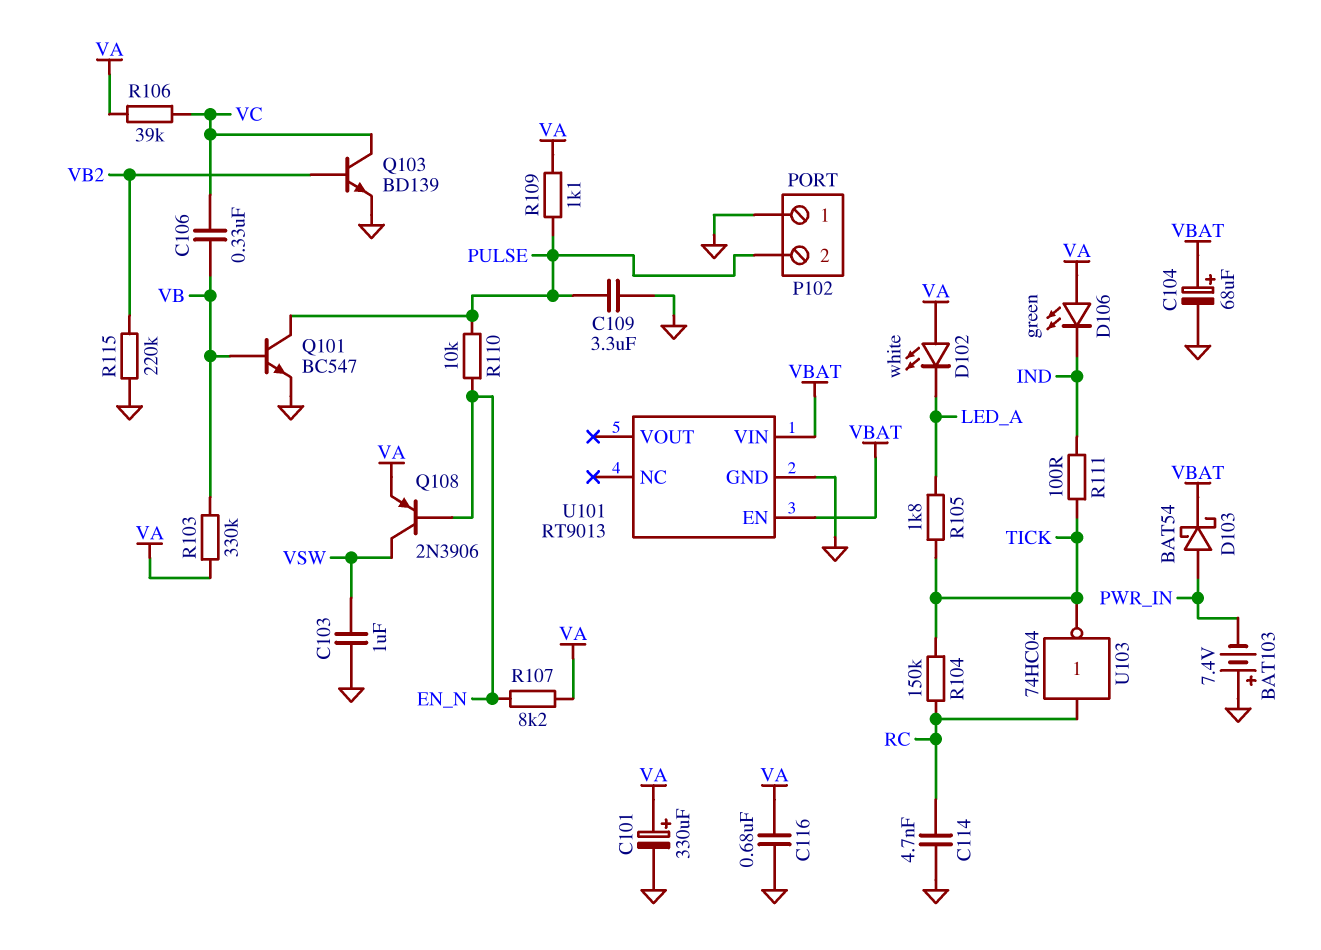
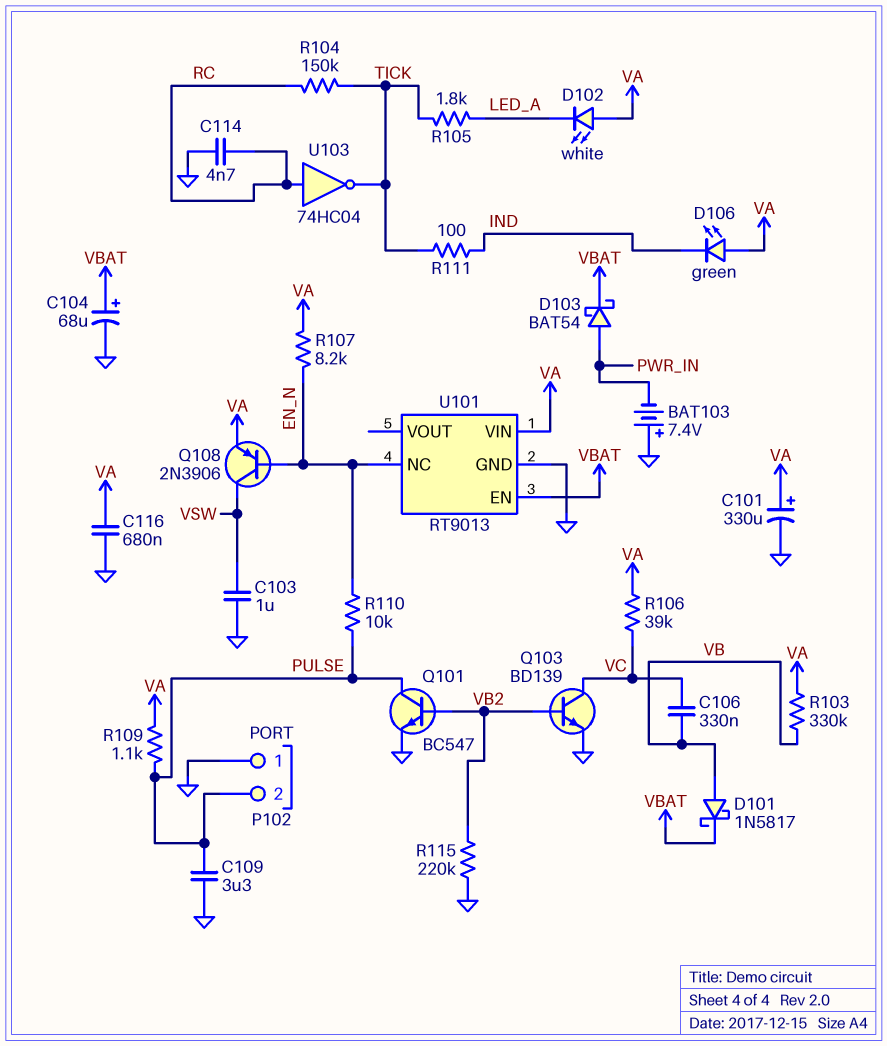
D101: none -> schottky 1N5817 (A VB, K VBAT)
Q101: NPN BC547 (B VB, C PULSE, E GND) -> NPN BC547 (B VB2, C PULSE, E GND)
U101 pin NC: none -> EN_N
U101 pin VIN: VBAT -> VA

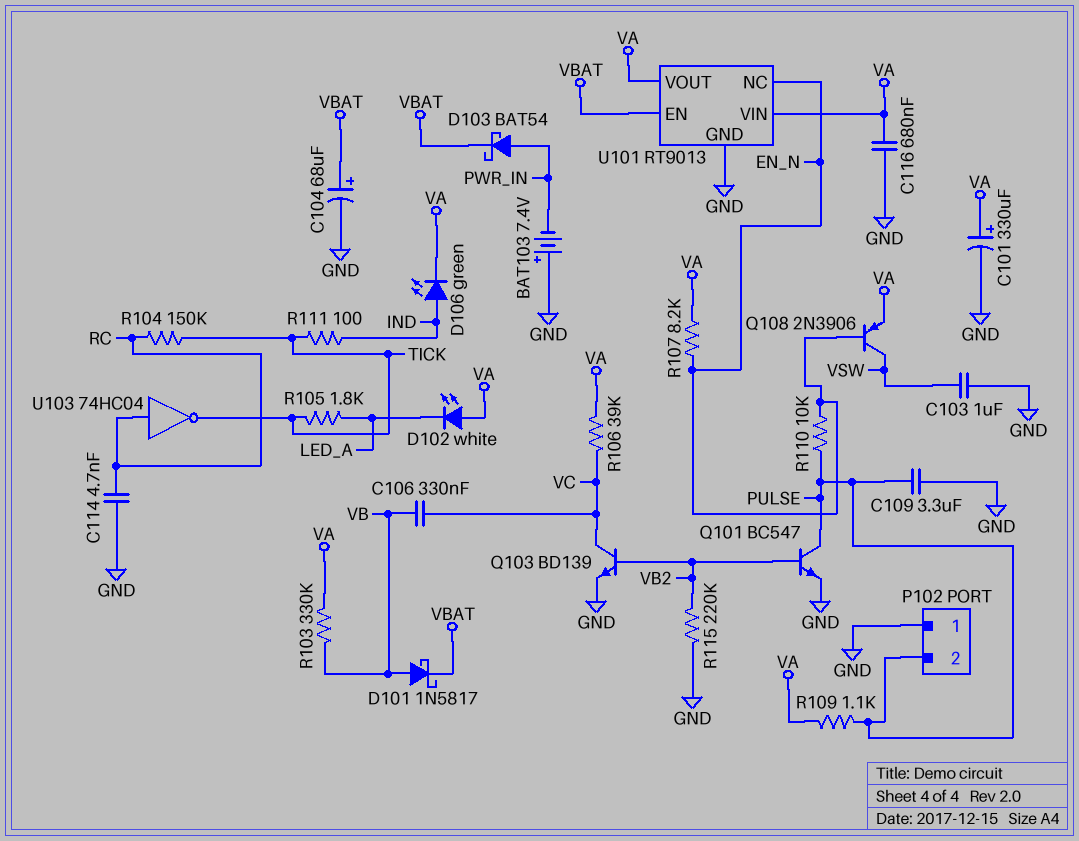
D106: LED green (A VA, K IND) -> LED green (A IND, K VA)
U101 pin VOUT: none -> VA

